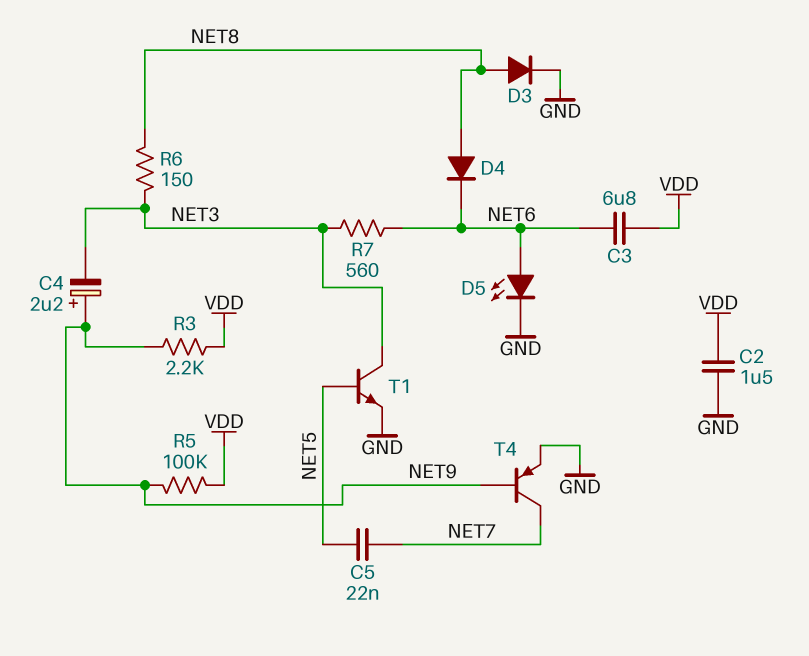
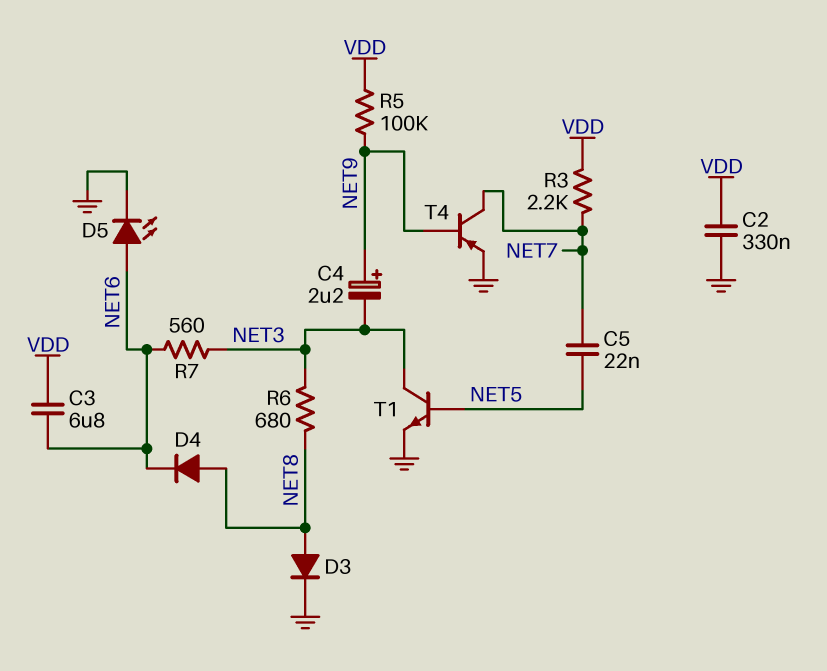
C2: 1.5uF (GND, VDD) -> 330nF (GND, VDD)
R3: 2.2k (NET9, VDD) -> 2.2k (NET7, VDD)
R6: 150 (NET3, NET8) -> 680 (NET3, NET8)

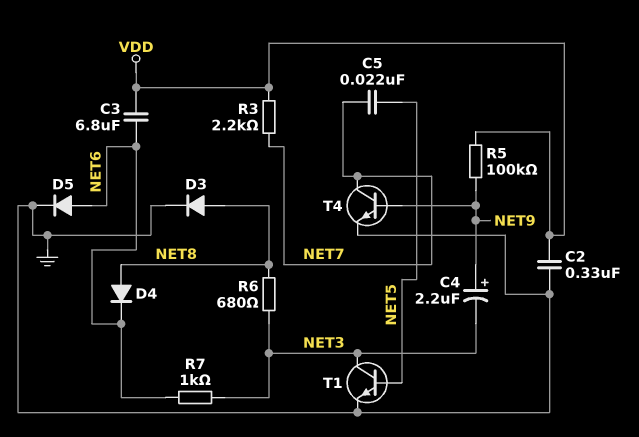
D5: LED (A NET6, K GND) -> diode (A NET6, K GND)
R7: 560 (NET3, NET6) -> 1k (NET3, NET6)
T4: PNP (B NET9, C NET7, E GND) -> NPN (B NET9, C NET7, E GND)

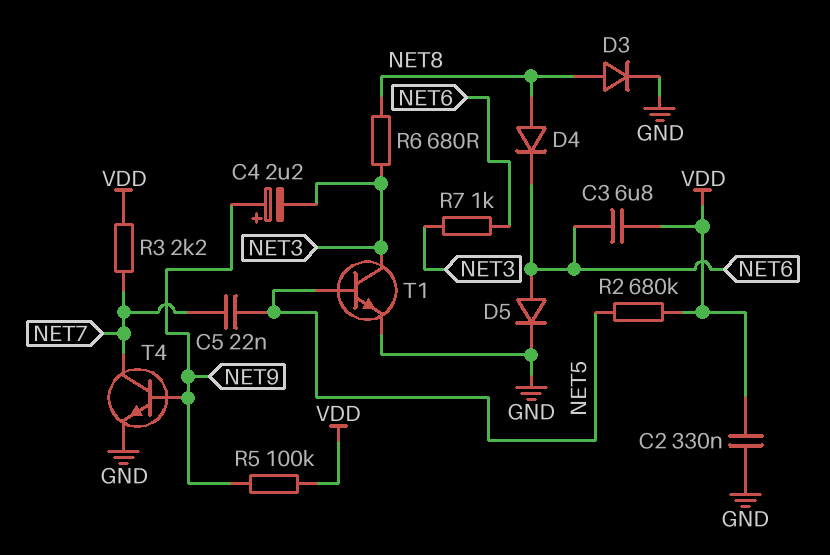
R2: none -> 680k (NET5, VDD)

